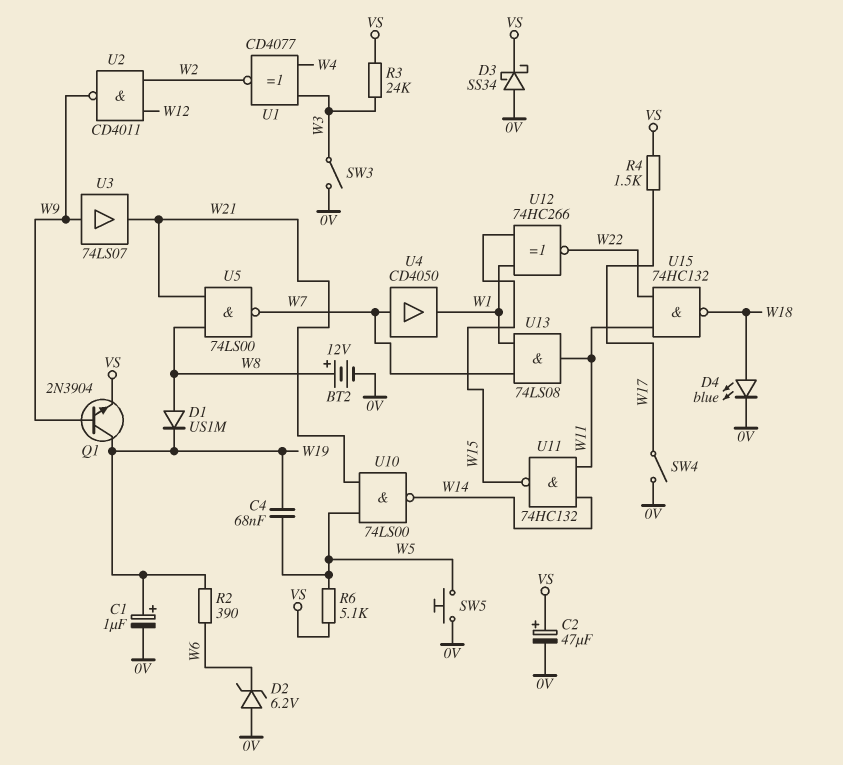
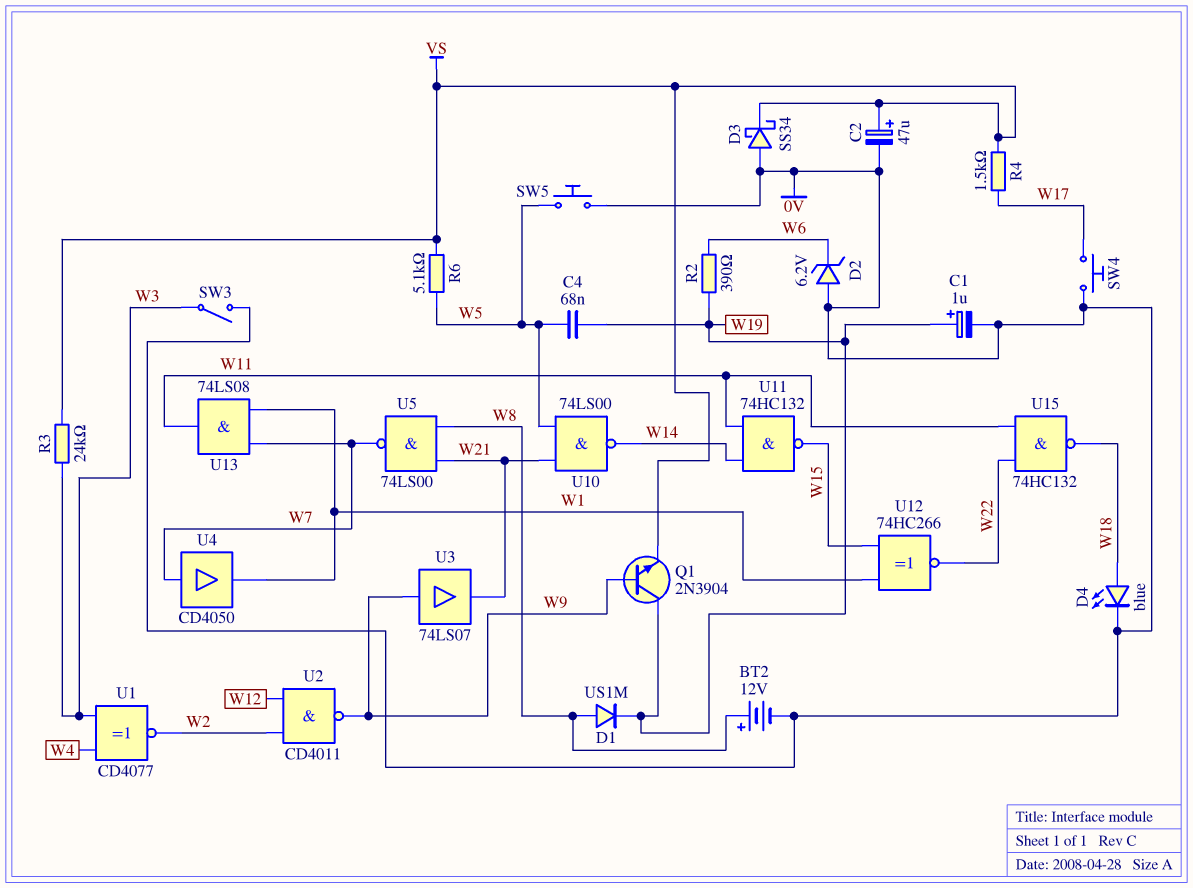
SW4: switch (0V, W17) -> button (0V, W17)

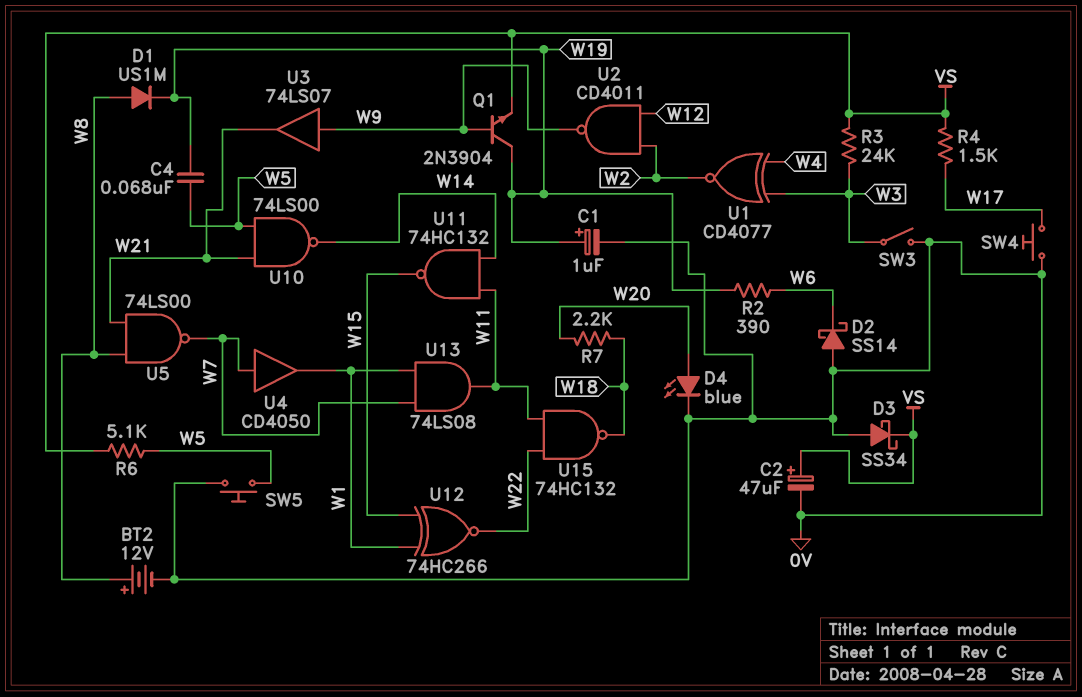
D2: zener 6.2V (A 0V, K W6) -> schottky SS14 (A 0V, K W6)
D4: LED blue (A W18, K 0V) -> LED blue (A W20, K 0V)
R7: none -> 2.2k (W18, W20)

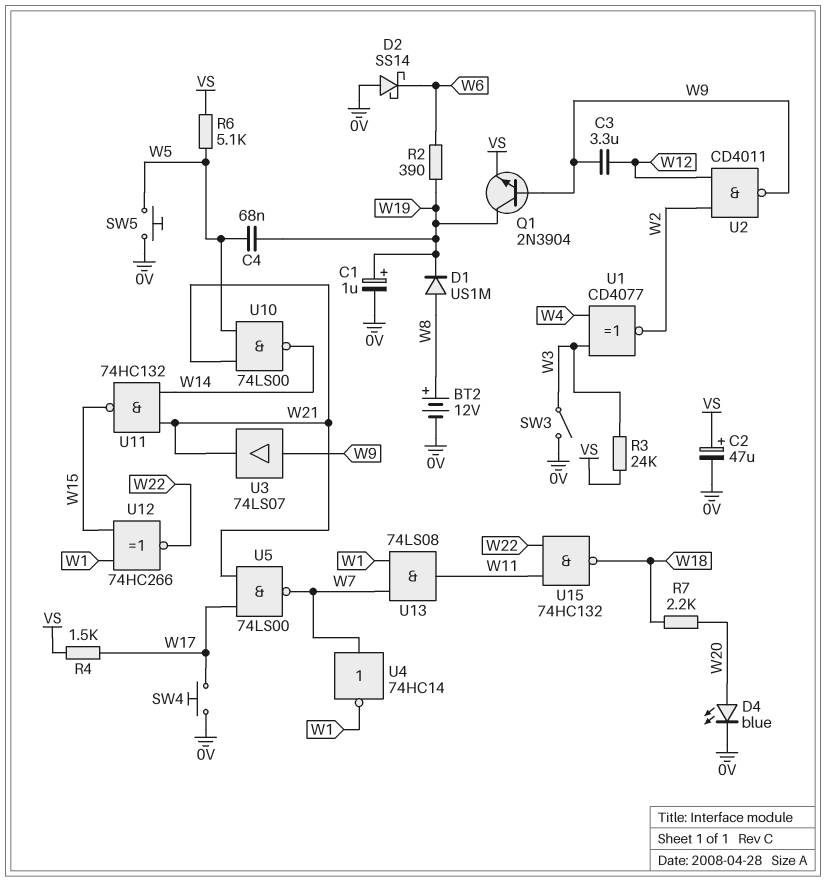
C3: none -> 3.3uF (W9, W12)
D3: schottky SS34 (A 0V, K VS) -> none
U4: buffer CD4050 (in W7, out W1) -> NOT 74HC14 (in W7, out W1)
U5: NAND 74LS00 (in W8, in W21, out W7) -> NAND 74LS00 (in W17, in W21, out W7)
U11: NAND 74HC132 (in W11, in W14, out W15) -> NAND 74HC132 (in W14, in W21, out W15)

